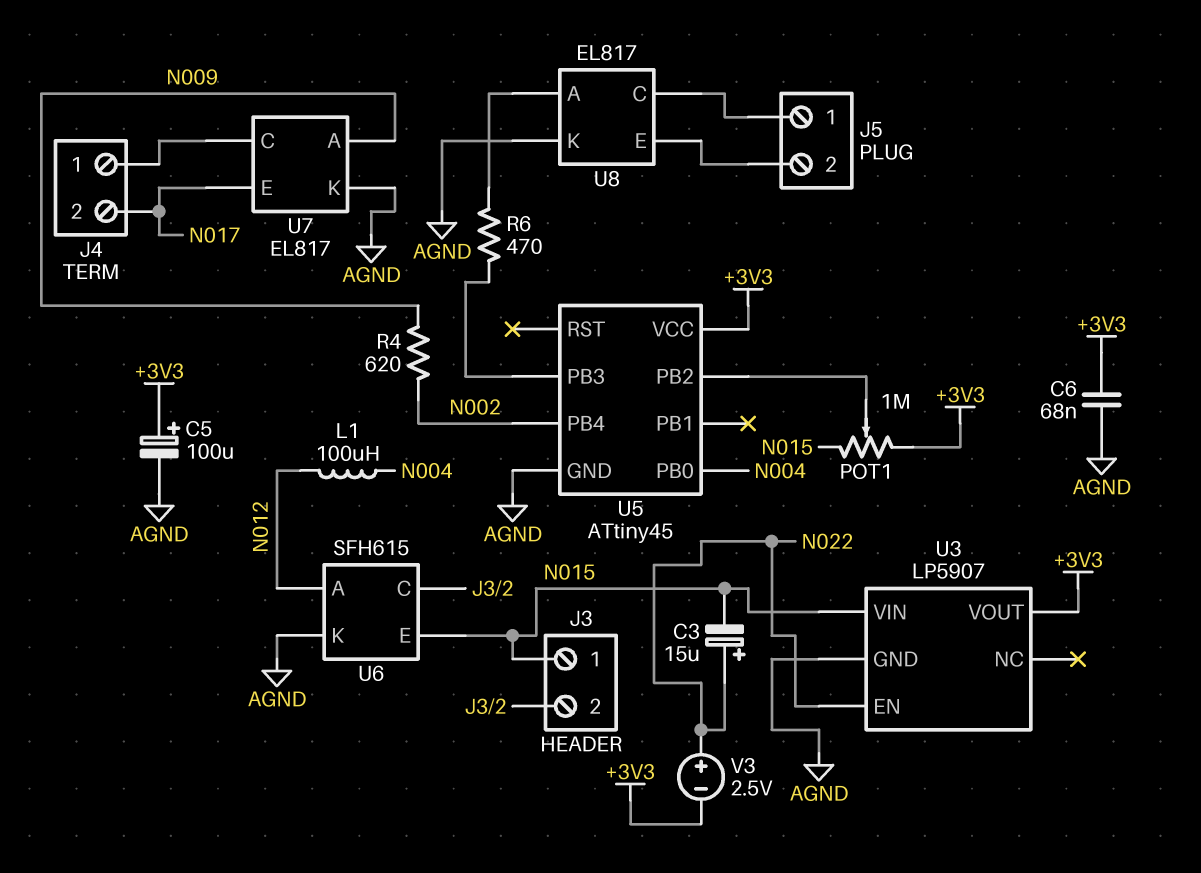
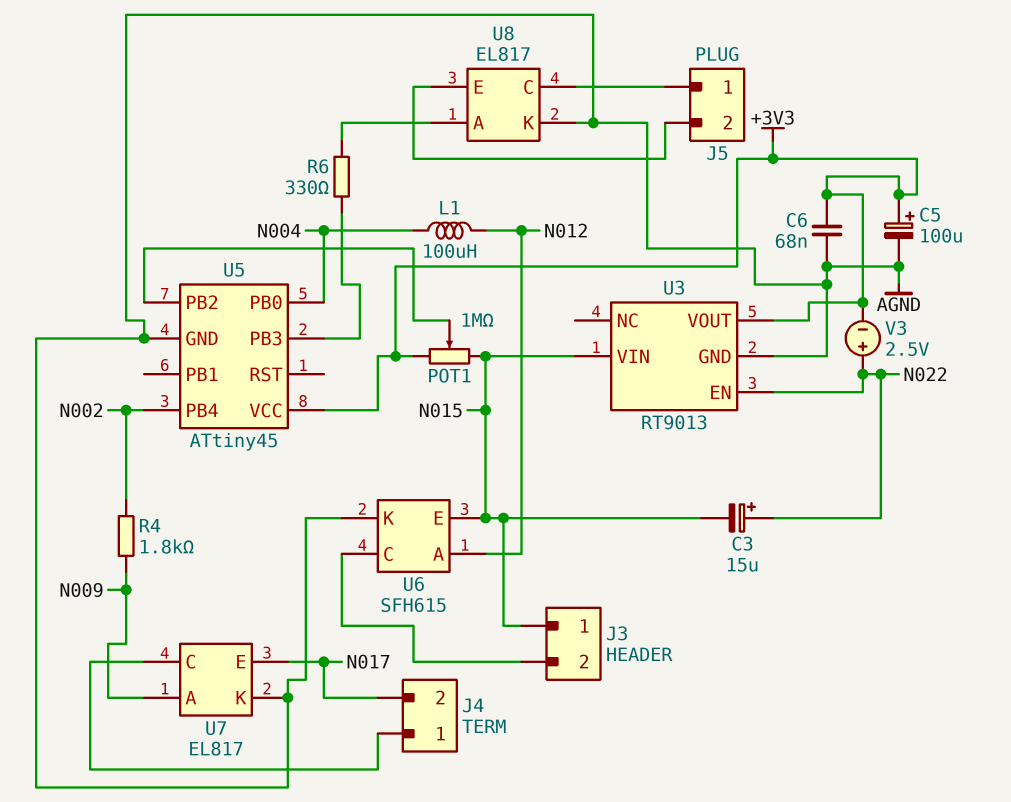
R4: 620 (N002, N009) -> 1.8k (N002, N009)
R6: 470 (U5/PB3, U8/A) -> 330 (U5/PB3, U8/A)
U3: LP5907 -> RT9013

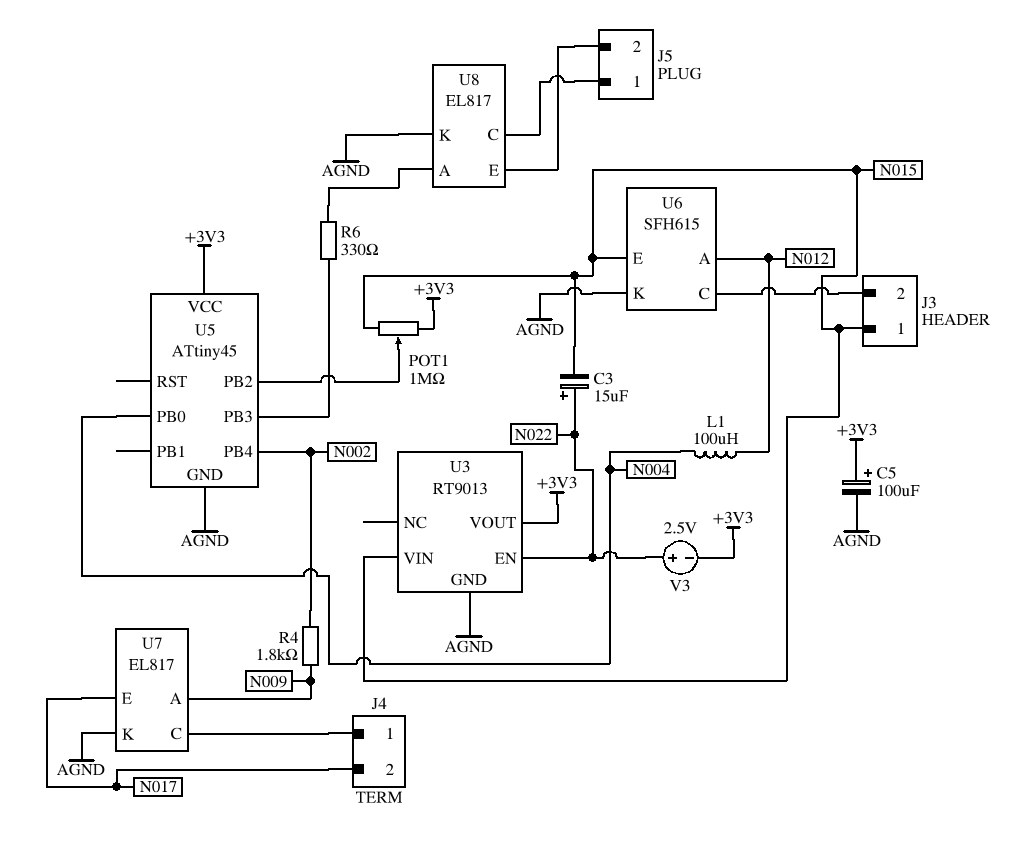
C6: 68nF (+3V3, AGND) -> none

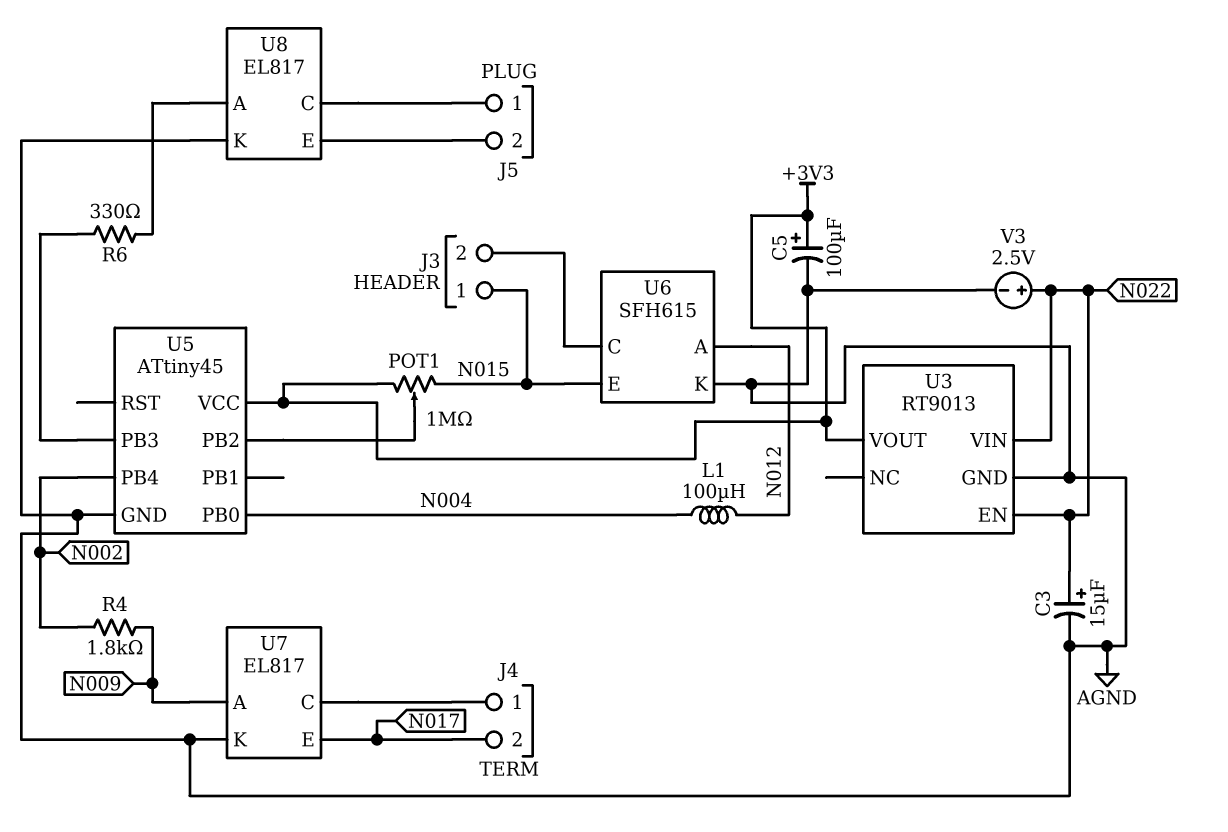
C3: 15uF (plus N022, minus N015) -> 15uF (plus N022, minus AGND)
U3 pin VIN: N015 -> N022
V3: 2.5V (plus N022, minus +3V3) -> 2.5V (plus N022, minus AGND)

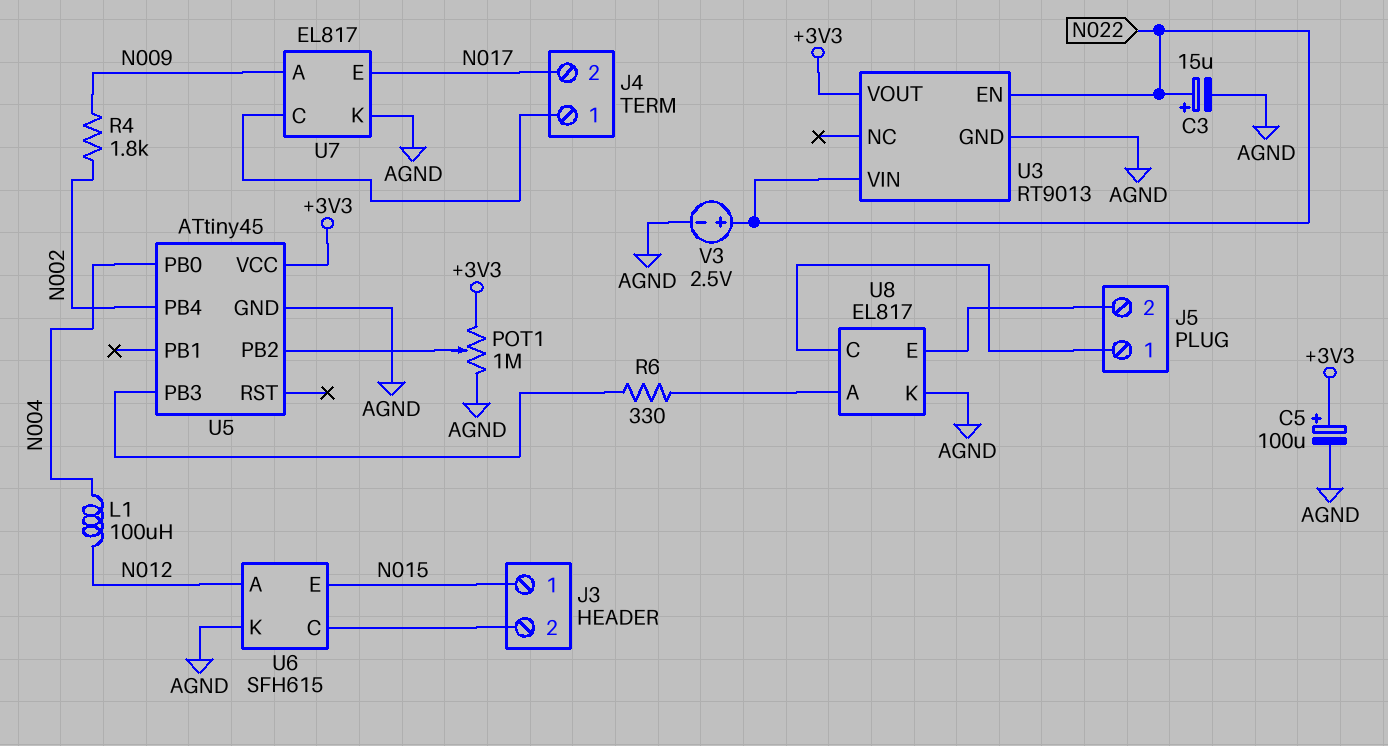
POT1: 1M (+3V3, N015, wiper U5/PB2) -> 1M (+3V3, AGND, wiper U5/PB2)

